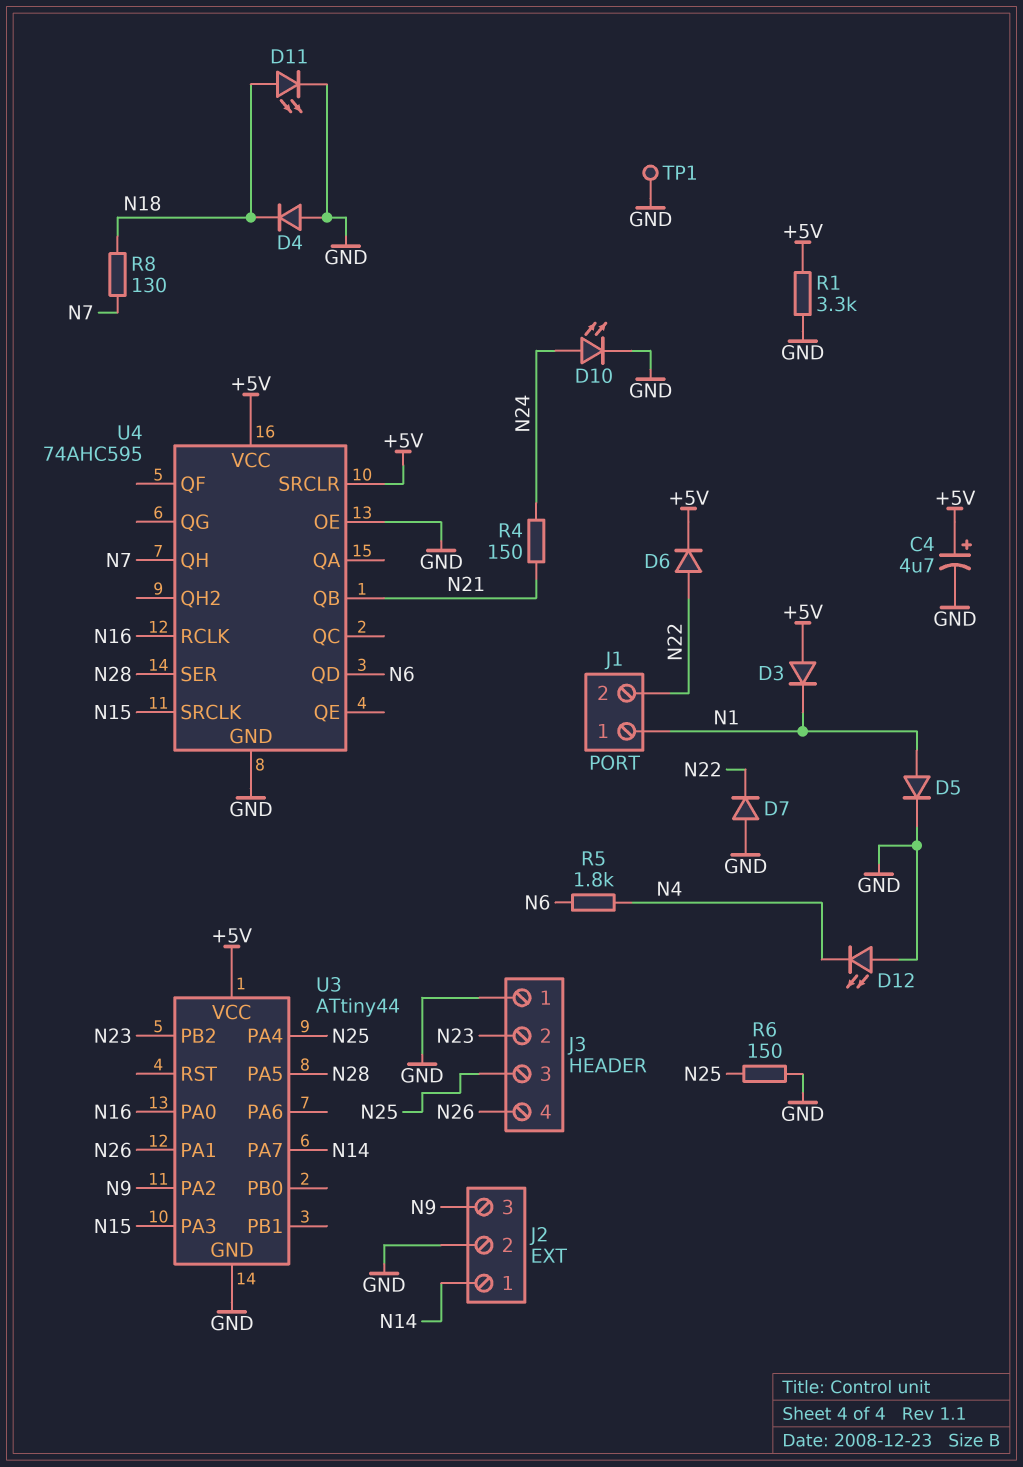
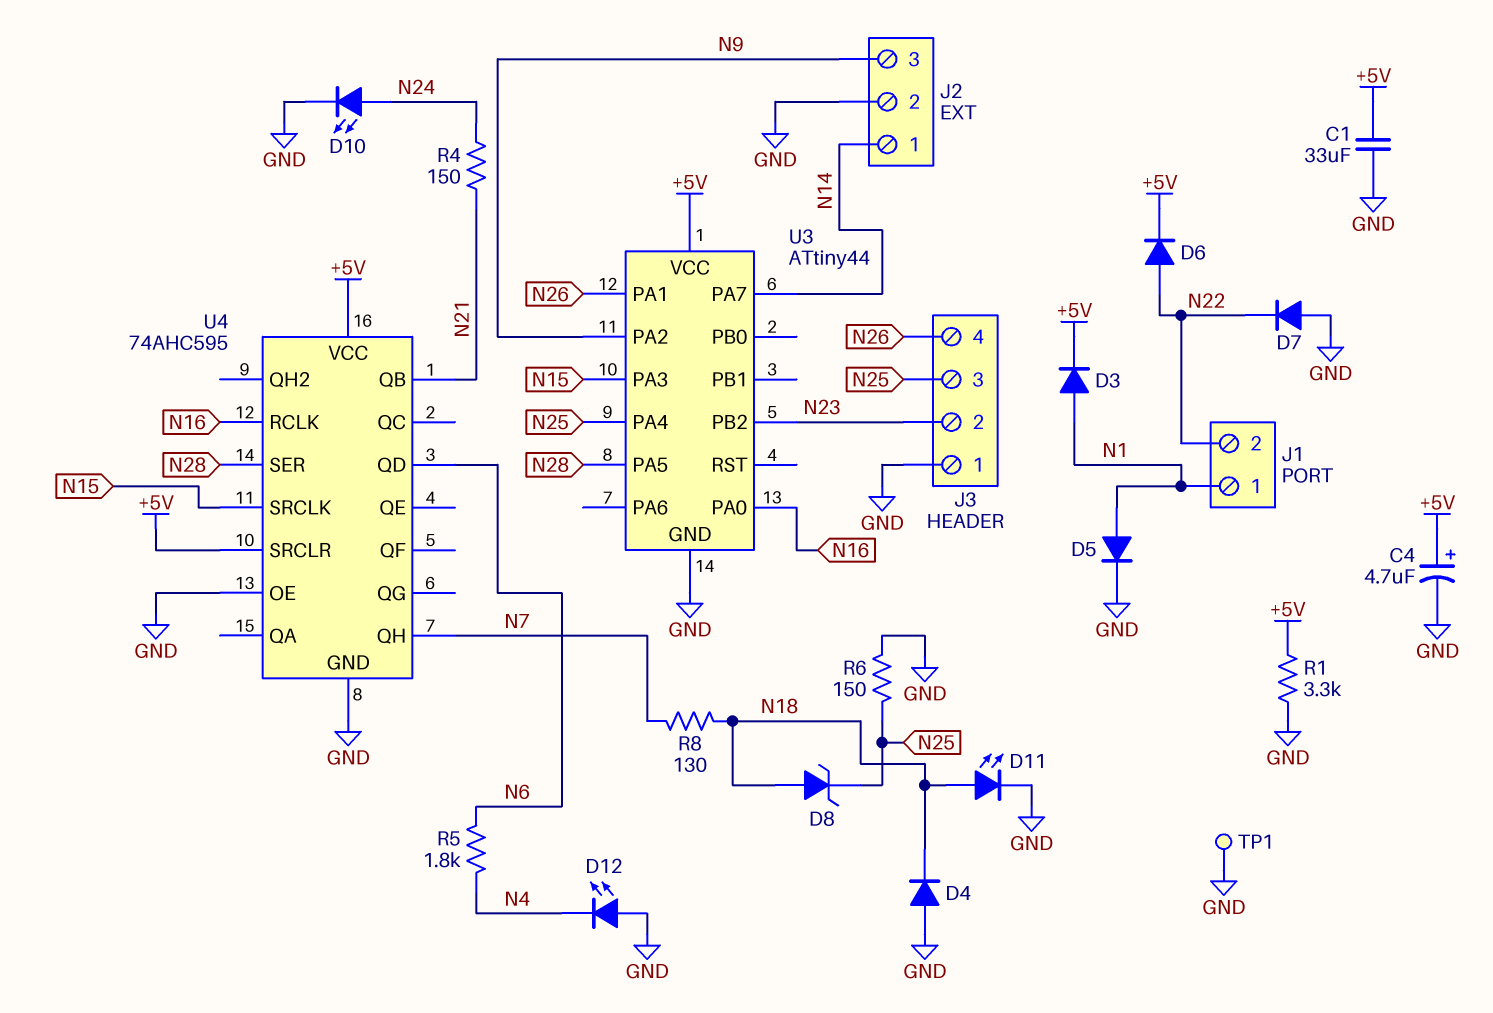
C1: none -> 33uF (+5V, GND)
D3: diode (A +5V, K N1) -> diode (A N1, K +5V)
D8: none -> zener (A N18, K N25)

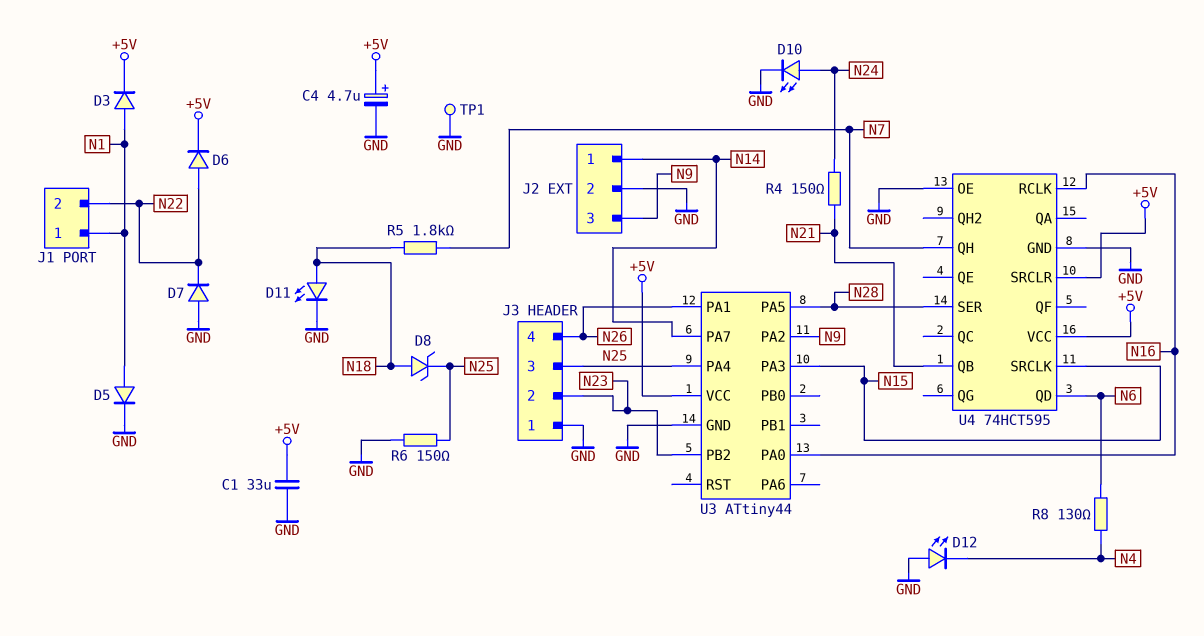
D4: diode (A GND, K N18) -> none
R1: 3.3k (+5V, GND) -> none
R5: 1.8k (N4, N6) -> 1.8k (N7, N18)
R8: 130 (N7, N18) -> 130 (N4, N6)
U4: 74AHC595 -> 74HCT595

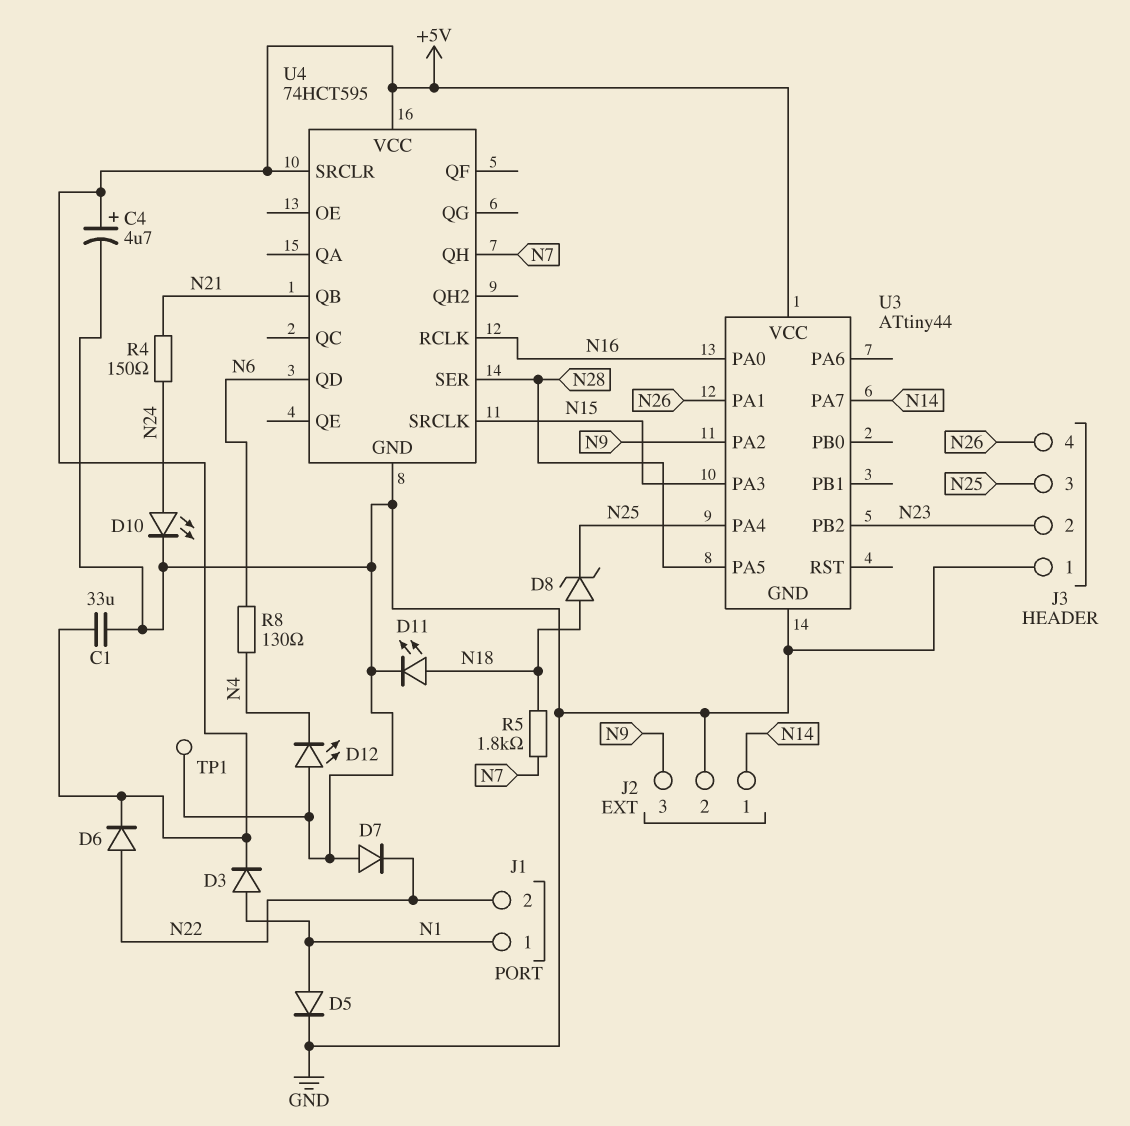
R6: 150 (GND, N25) -> none
U4 pin OE: GND -> none

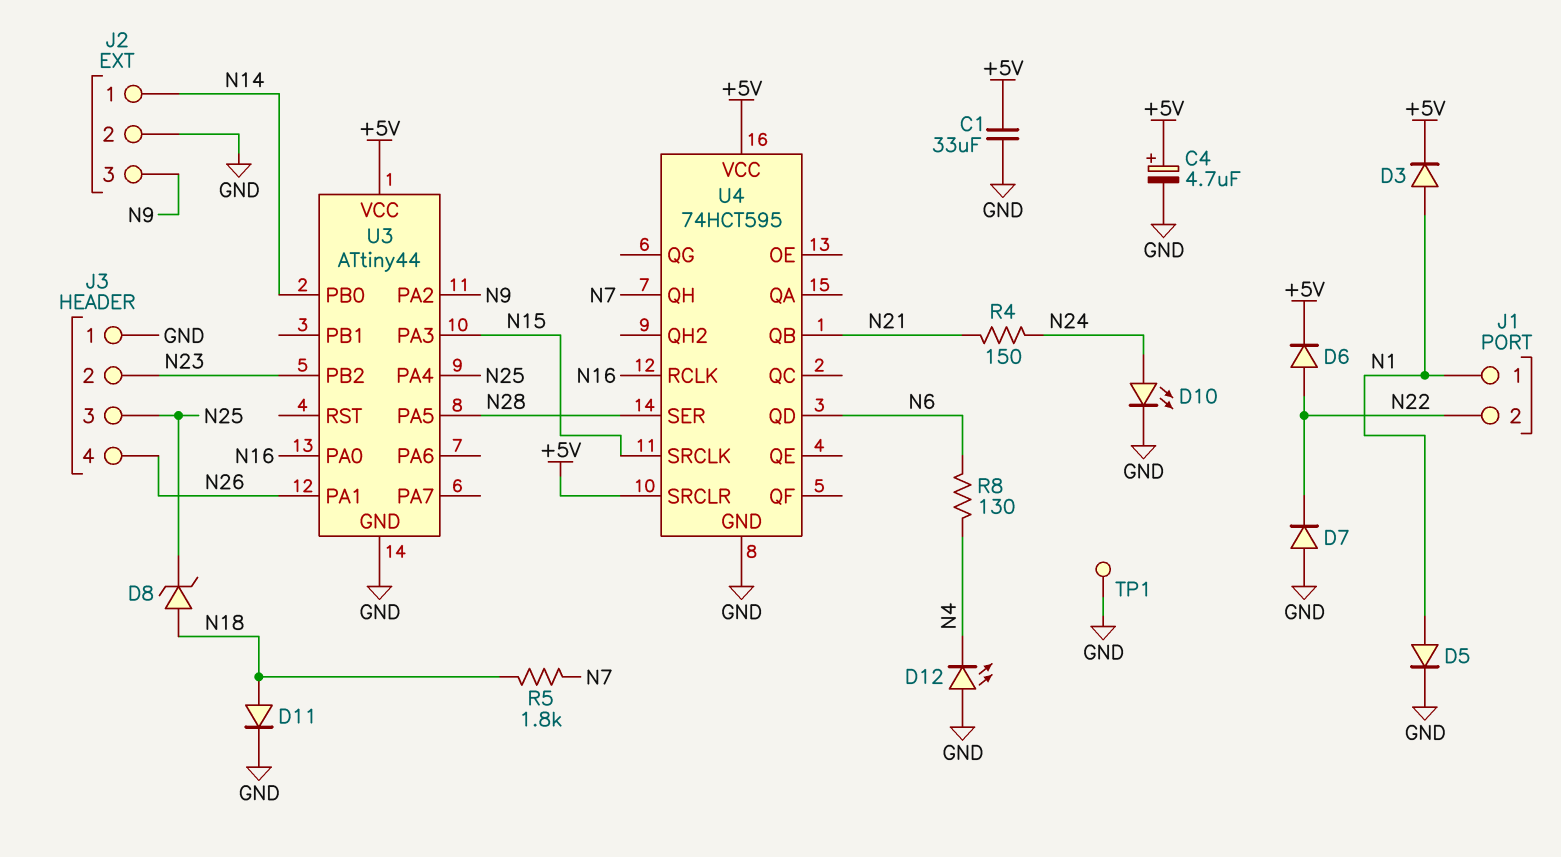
D11: LED (A N18, K GND) -> diode (A N18, K GND)
U3 pin PA7: N14 -> none
U3 pin PB0: none -> N14

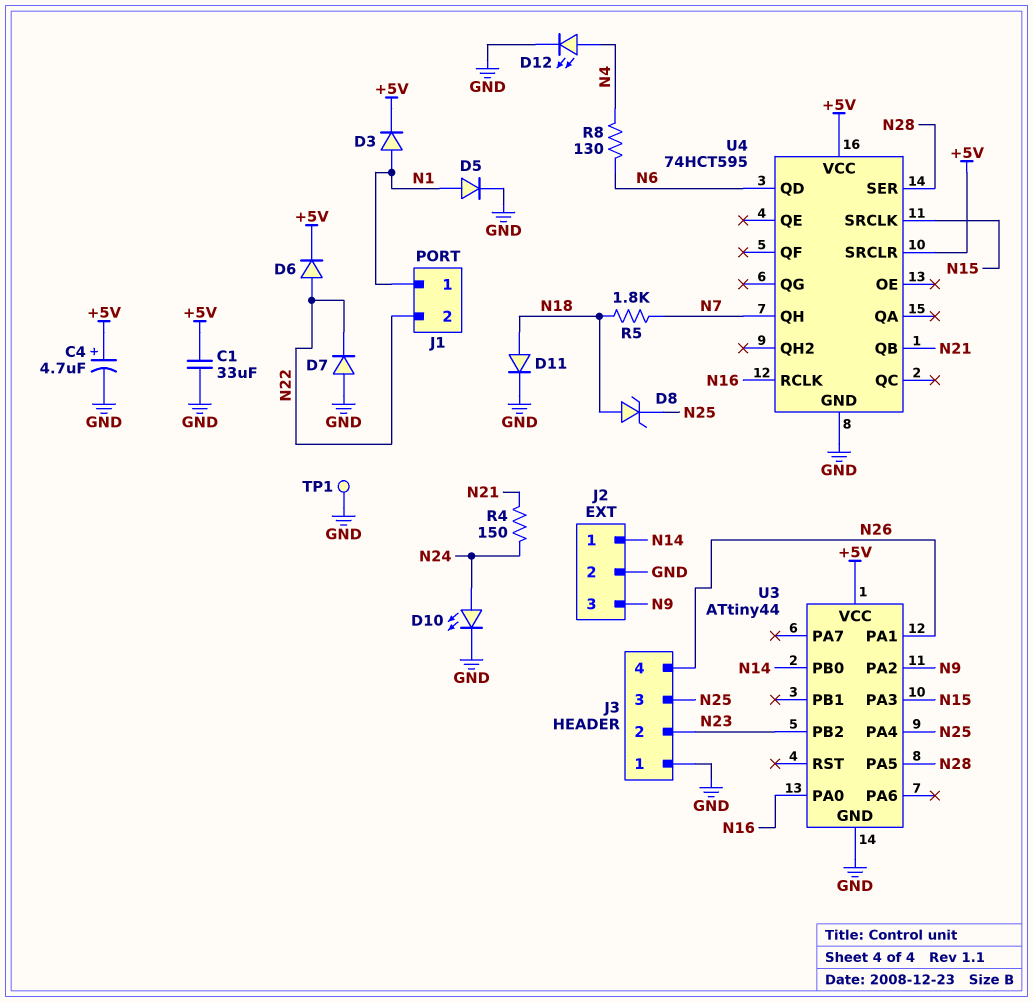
D12: LED (A GND, K N4) -> LED (A N4, K GND)

